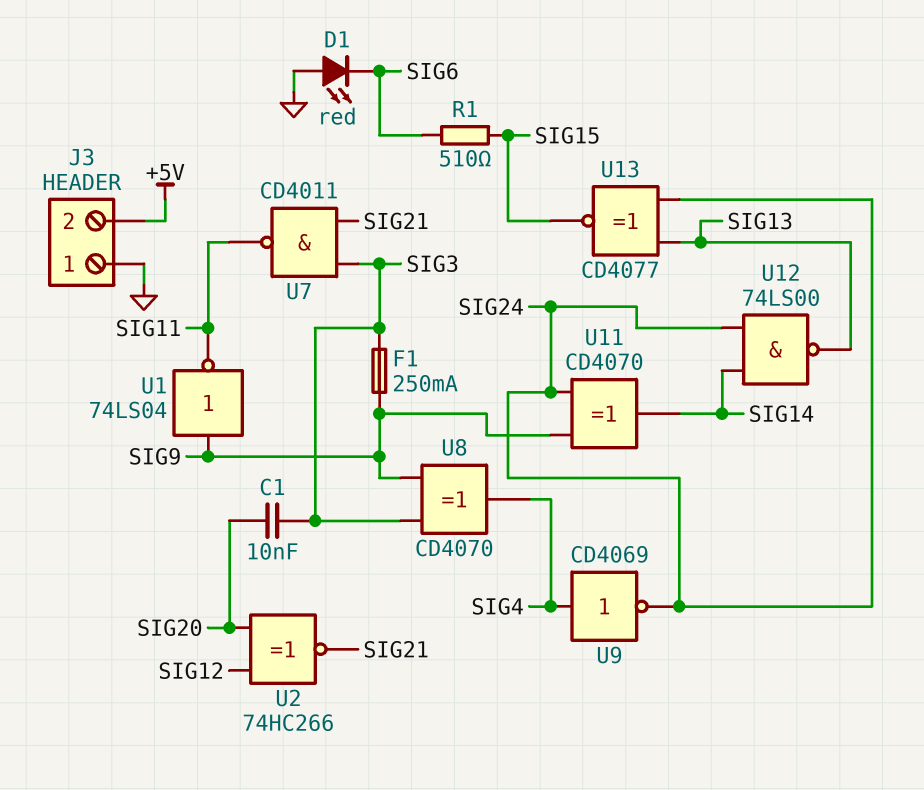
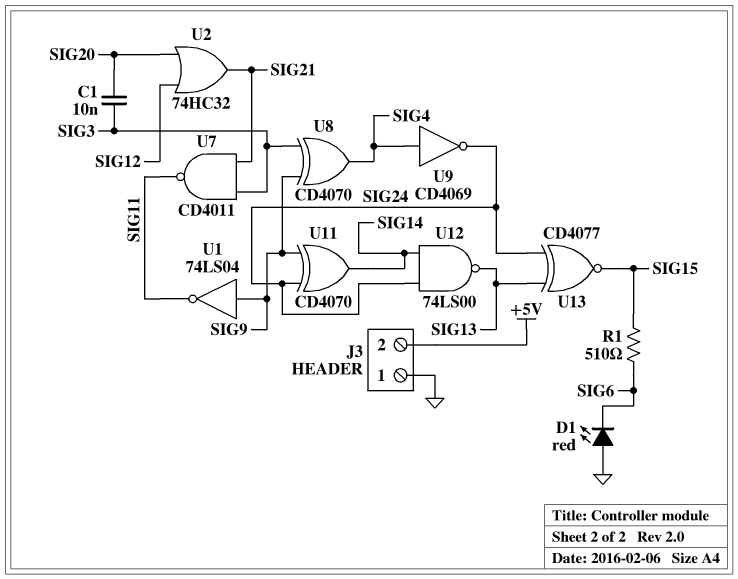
F1: 250mA (SIG3, SIG9) -> none
U2: XNOR 74HC266 (in SIG12, in SIG20, out SIG21) -> OR 74HC32 (in SIG12, in SIG20, out SIG21)

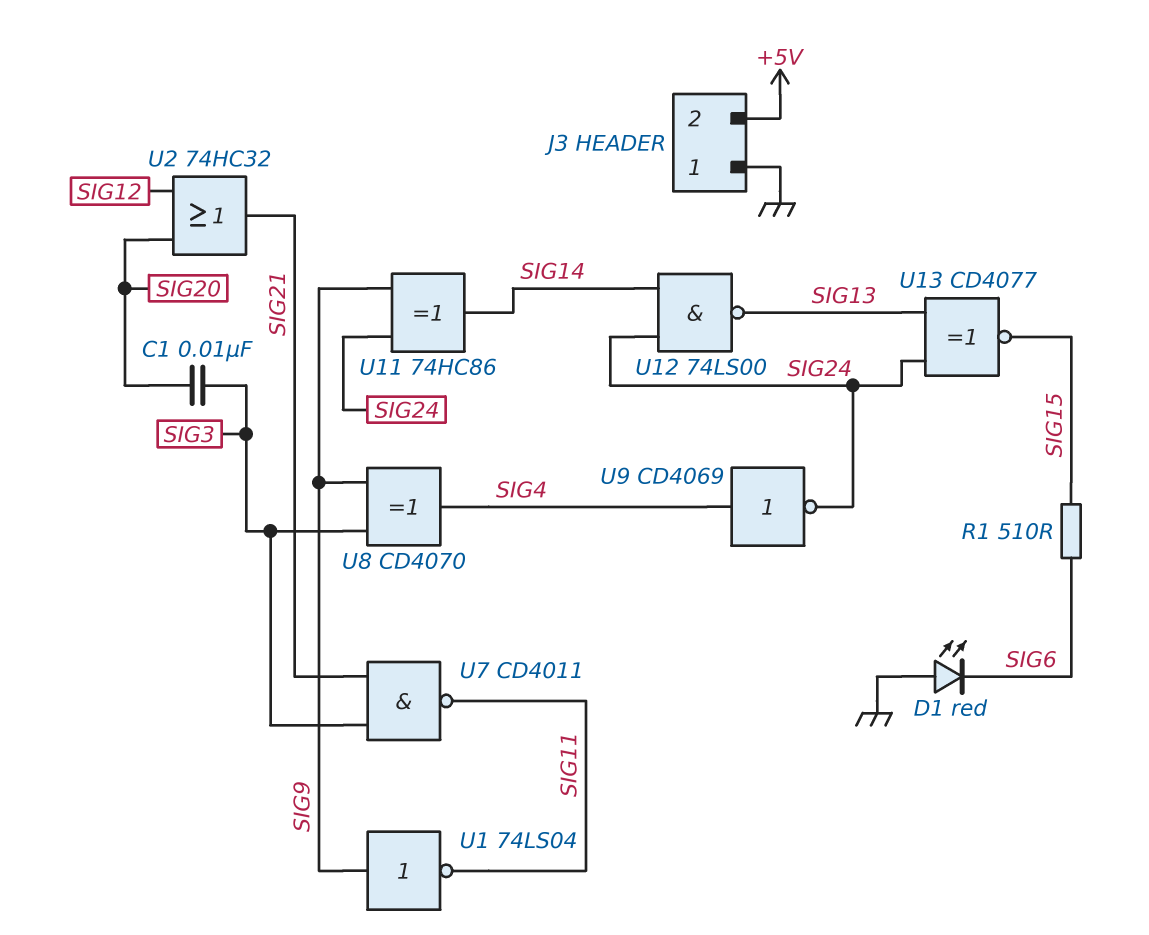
U11: XOR CD4070 (in SIG9, in SIG24, out SIG14) -> XOR 74HC86 (in SIG9, in SIG24, out SIG14)

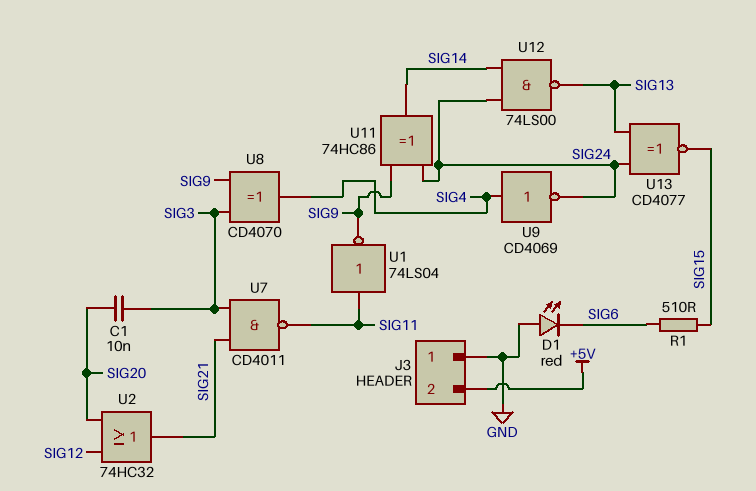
U1: NOT 74LS04 (in SIG9, out SIG11) -> NOT 74LS04 (in SIG11, out SIG9)

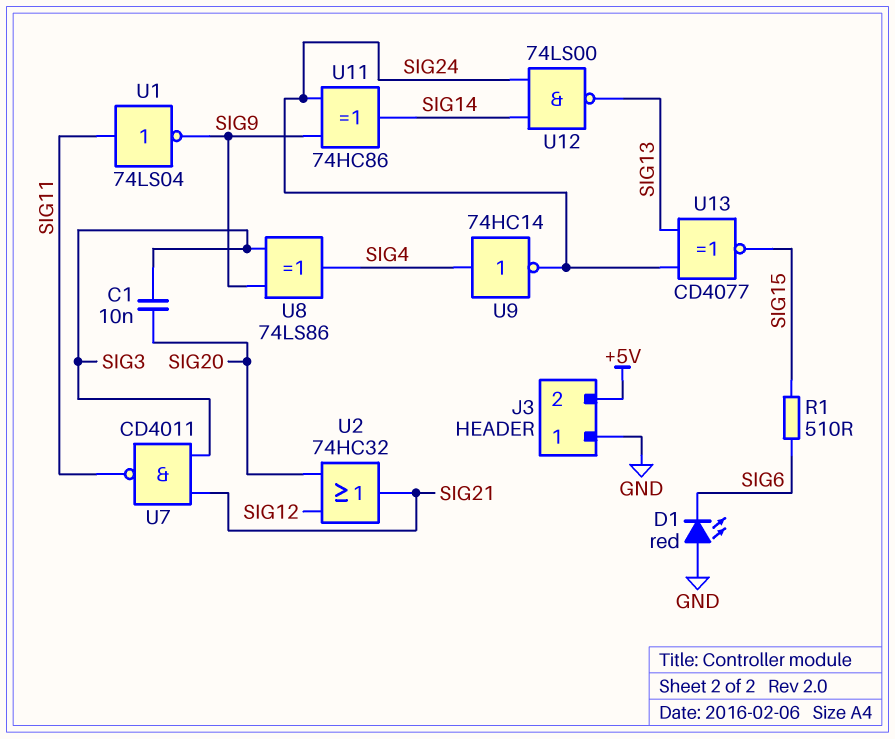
U8: XOR CD4070 (in SIG3, in SIG9, out SIG4) -> XOR 74LS86 (in SIG3, in SIG9, out SIG4)
U9: NOT CD4069 (in SIG4, out SIG24) -> NOT 74HC14 (in SIG4, out SIG24)

